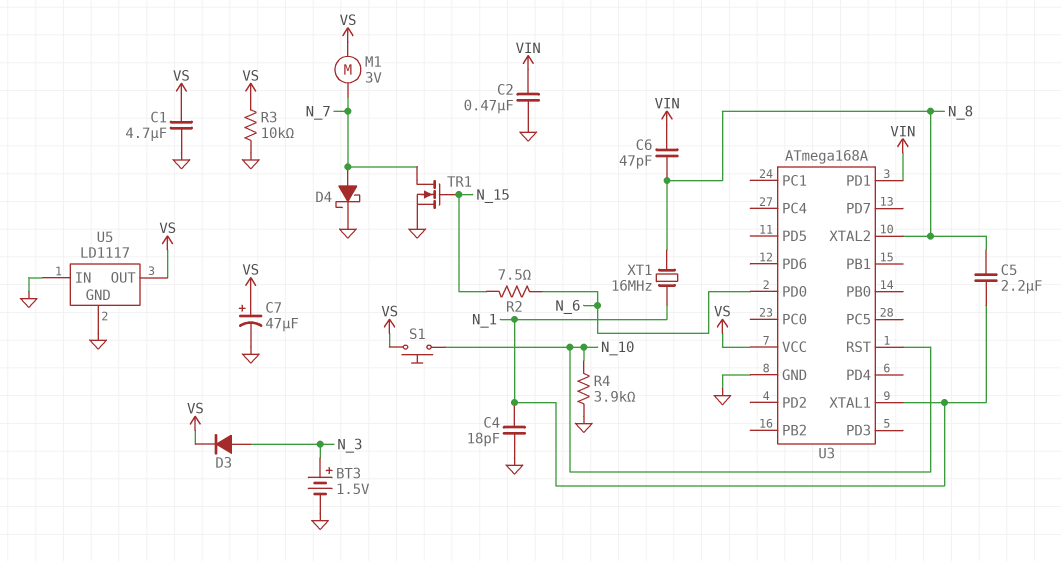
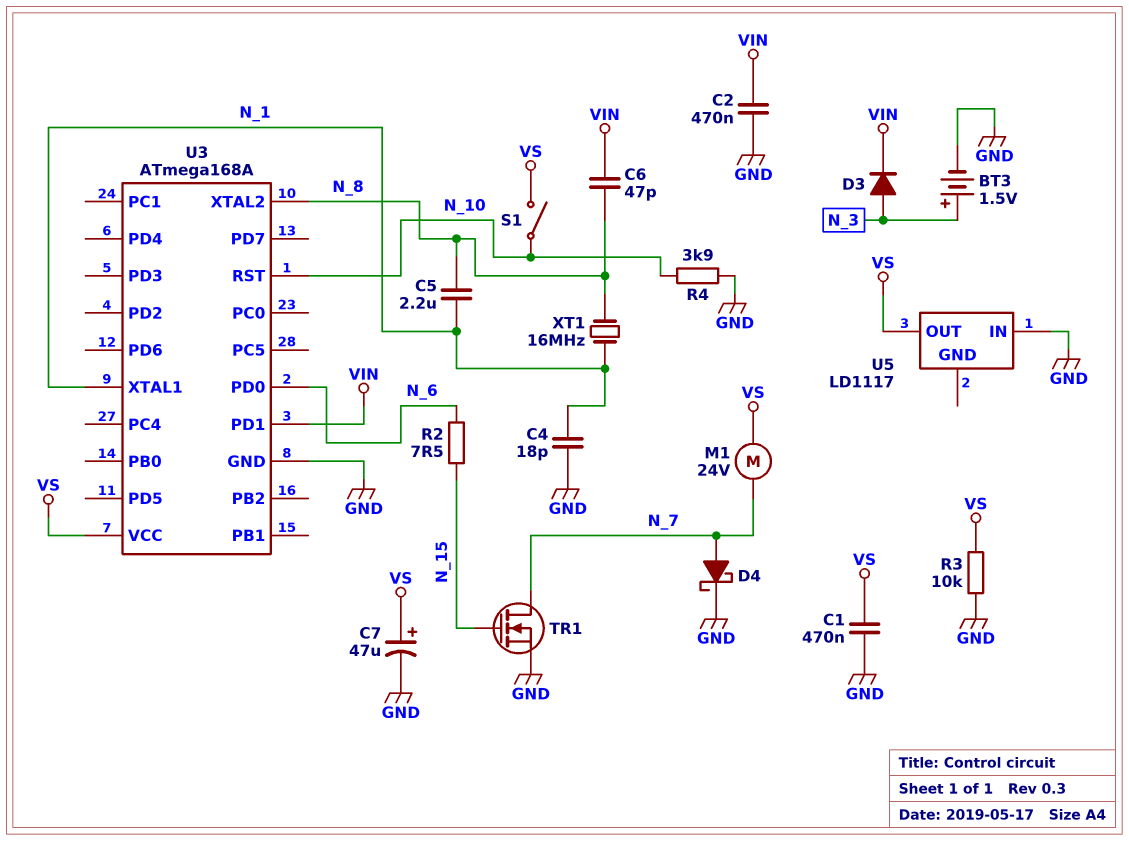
C1: 4.7uF (GND, VS) -> 470nF (GND, VS)
D3: diode (A N_3, K VS) -> diode (A N_3, K VIN)
M1: motor 3V (N_7, VS) -> motor 24V (N_7, VS)
S1: button (N_10, VS) -> switch (N_10, VS)
U5 pin GND: GND -> none

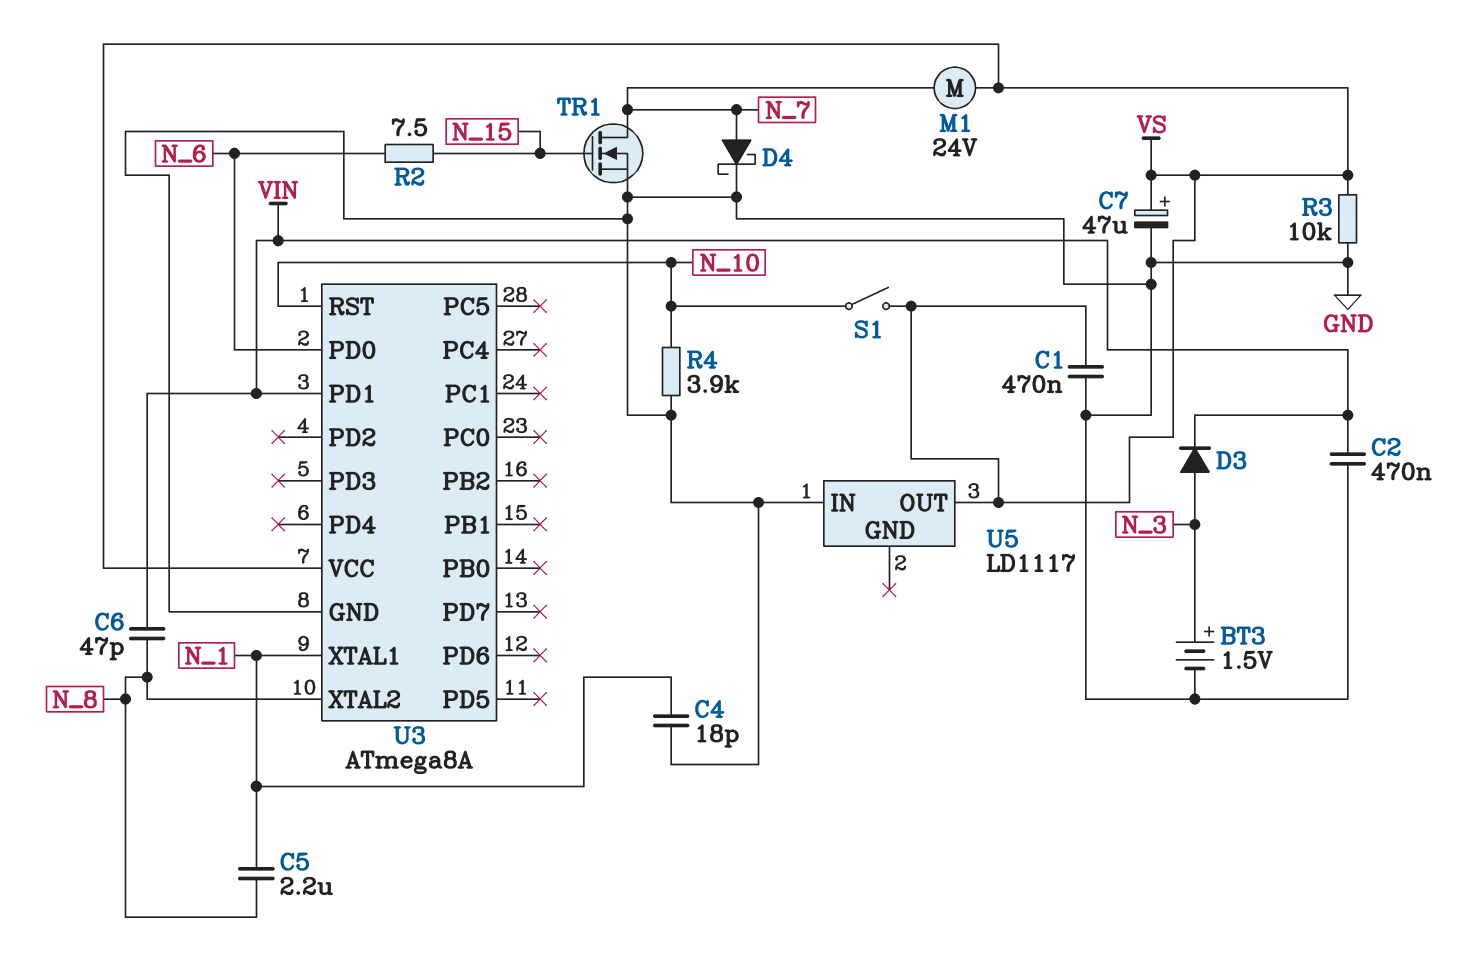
U3: ATmega168A -> ATmega8A
XT1: 16MHz (N_1, N_8) -> none

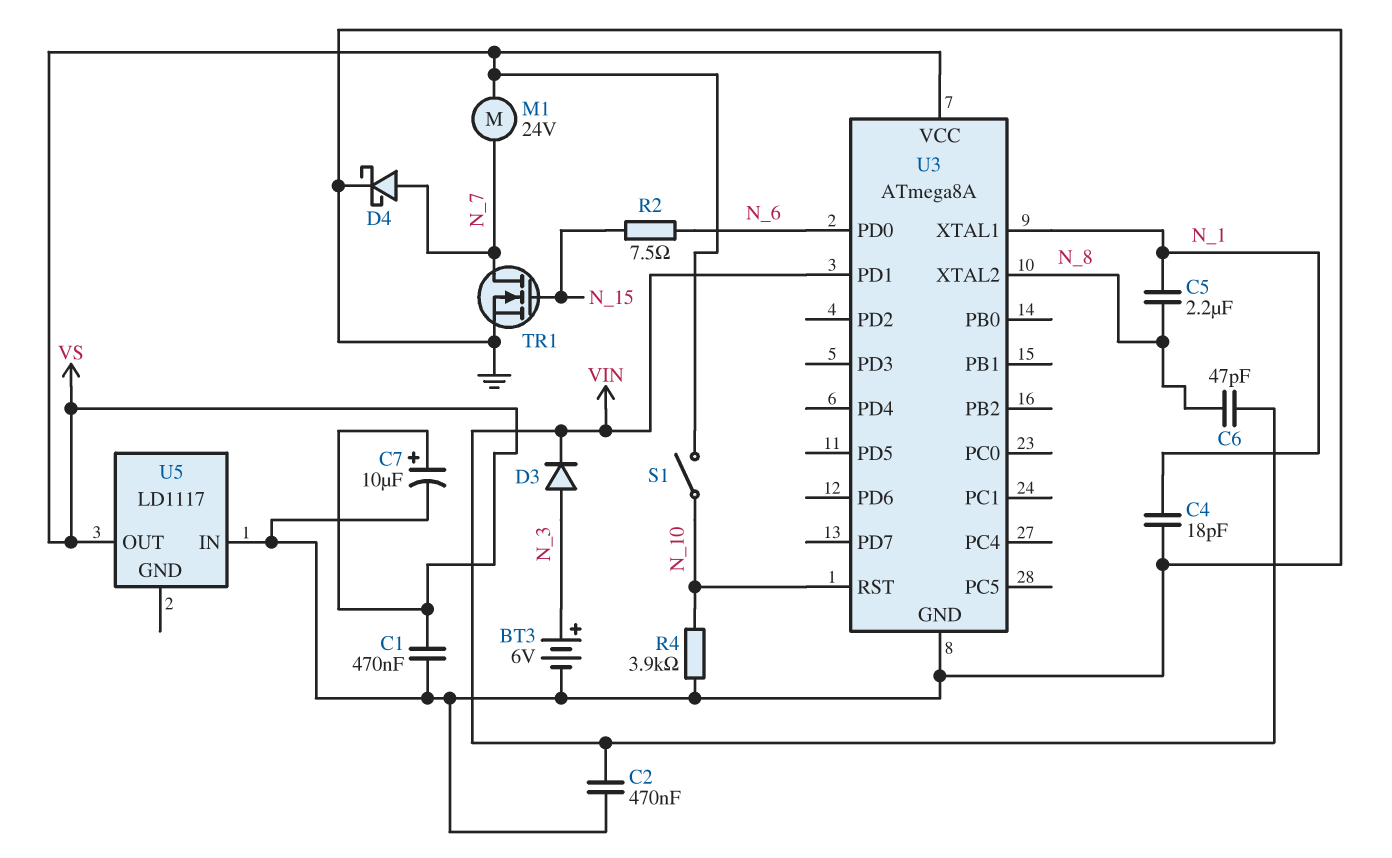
BT3: 1.5V (plus N_3, minus GND) -> 6V (plus N_3, minus GND)
C7: 47uF (plus VS, minus GND) -> 10uF (plus VS, minus GND)
R3: 10k (GND, VS) -> none

